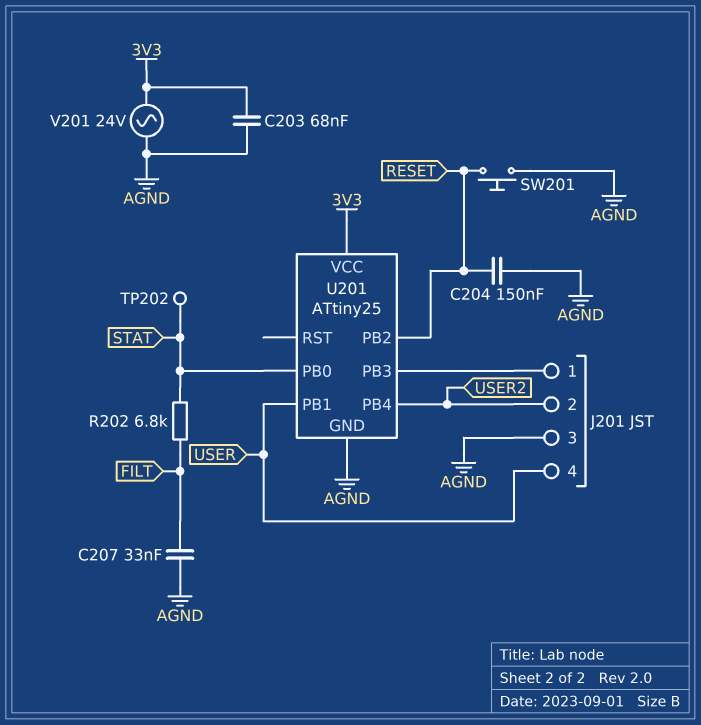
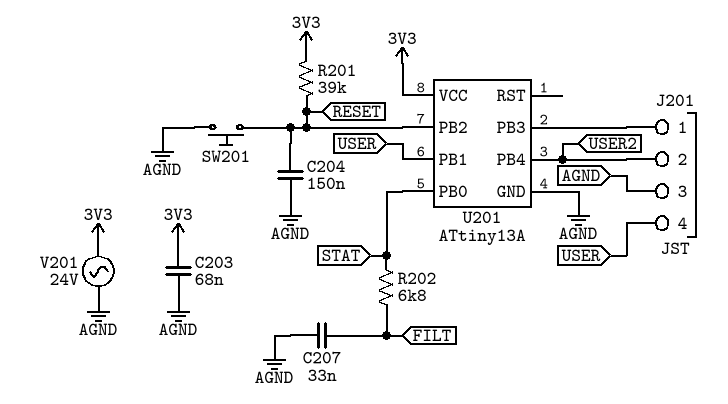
R201: none -> 39k (3V3, RESET)
TP202: test point (STAT) -> none
U201: ATtiny25 -> ATtiny13A

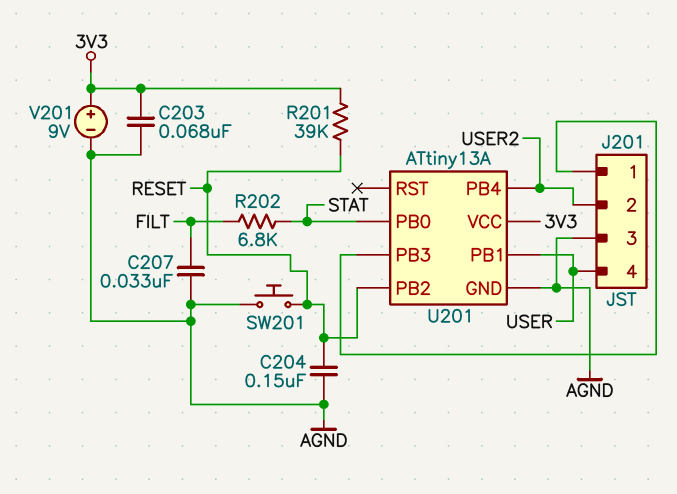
V201: AC 24V (3V3, AGND) -> 9V (plus 3V3, minus AGND)

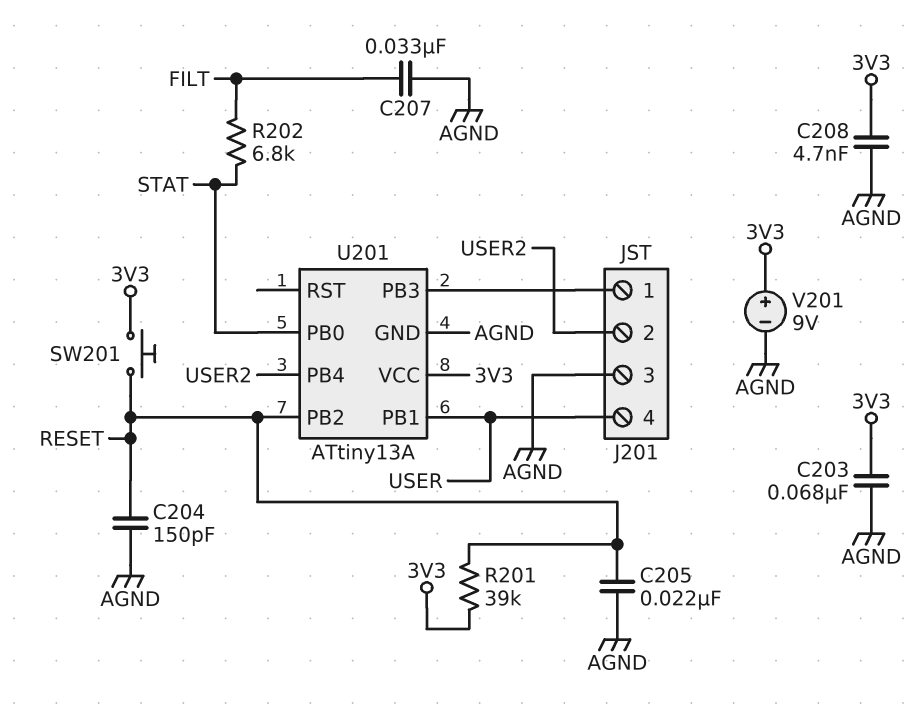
C204: 150nF (AGND, RESET) -> 150pF (AGND, RESET)
C205: none -> 22nF (AGND, RESET)
C208: none -> 4.7nF (3V3, AGND)
SW201: button (AGND, RESET) -> button (3V3, RESET)

